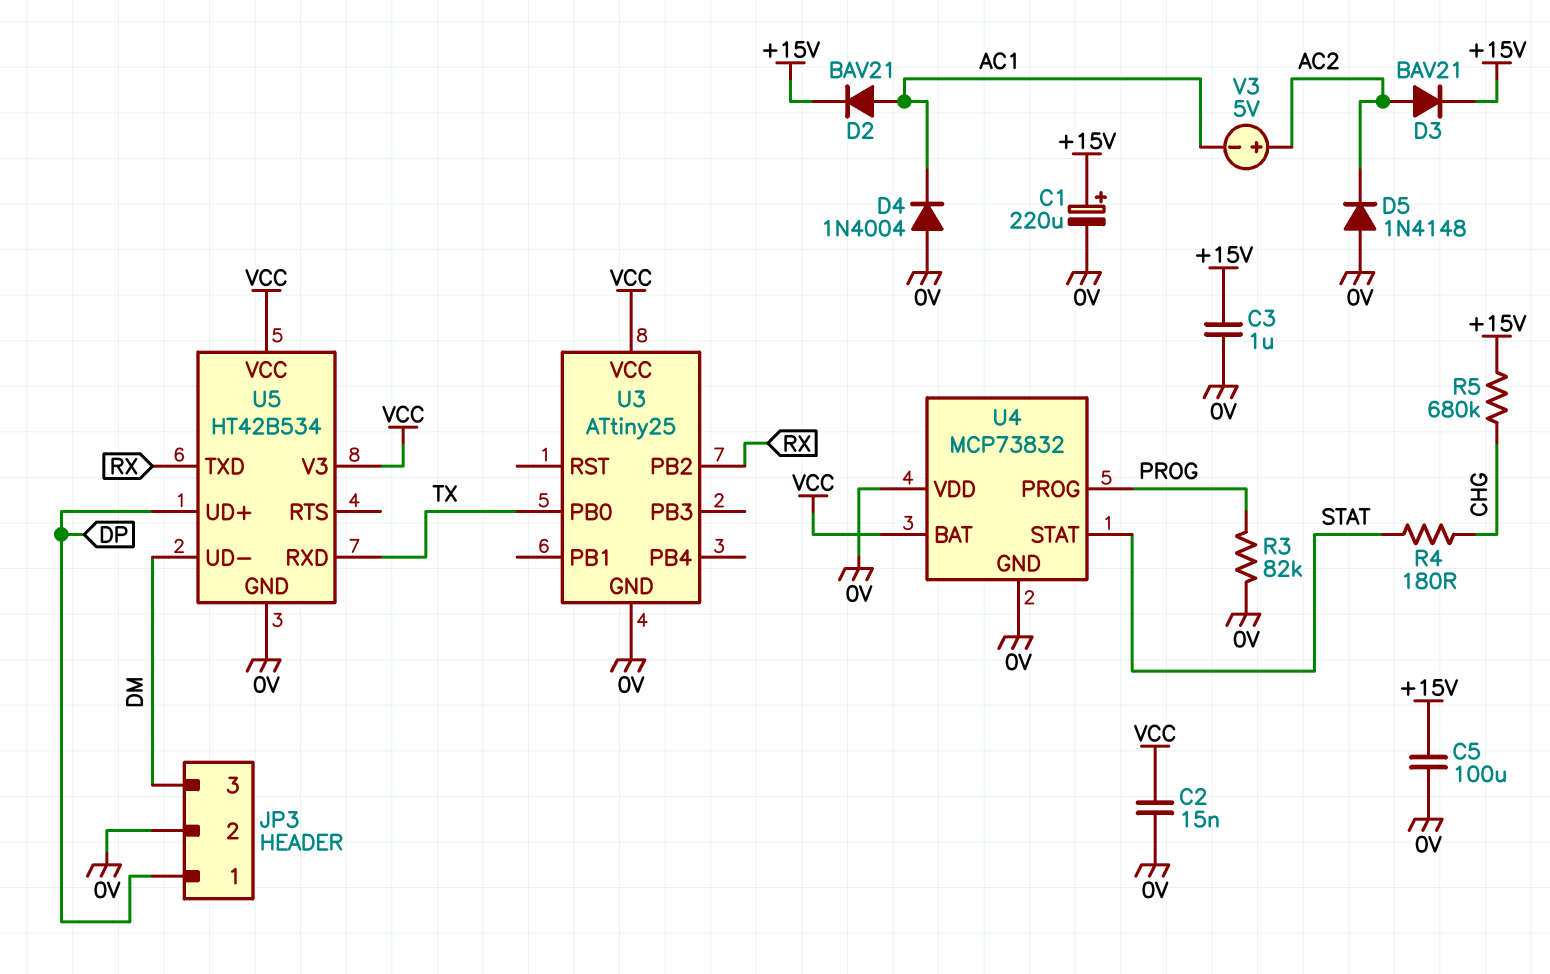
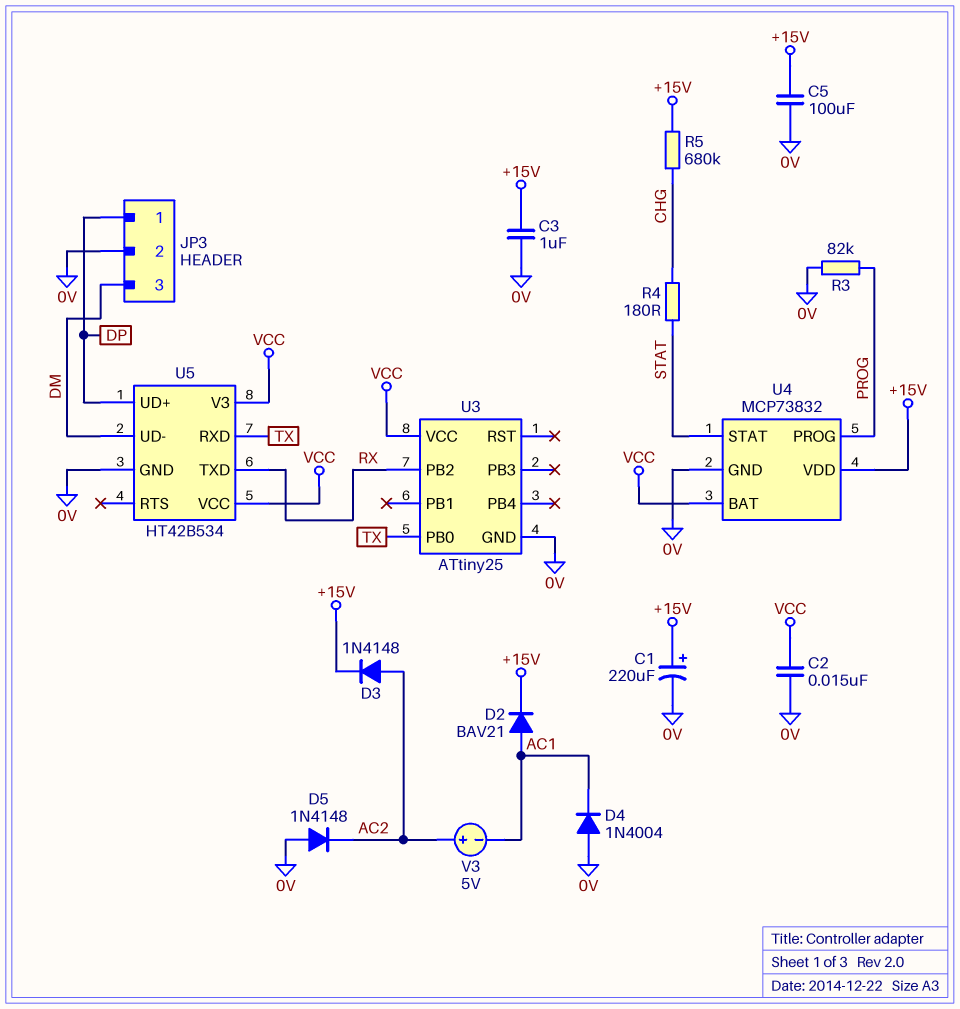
D3: diode BAV21 (A AC2, K +15V) -> diode 1N4148 (A AC2, K +15V)
U4 pin VDD: 0V -> +15V

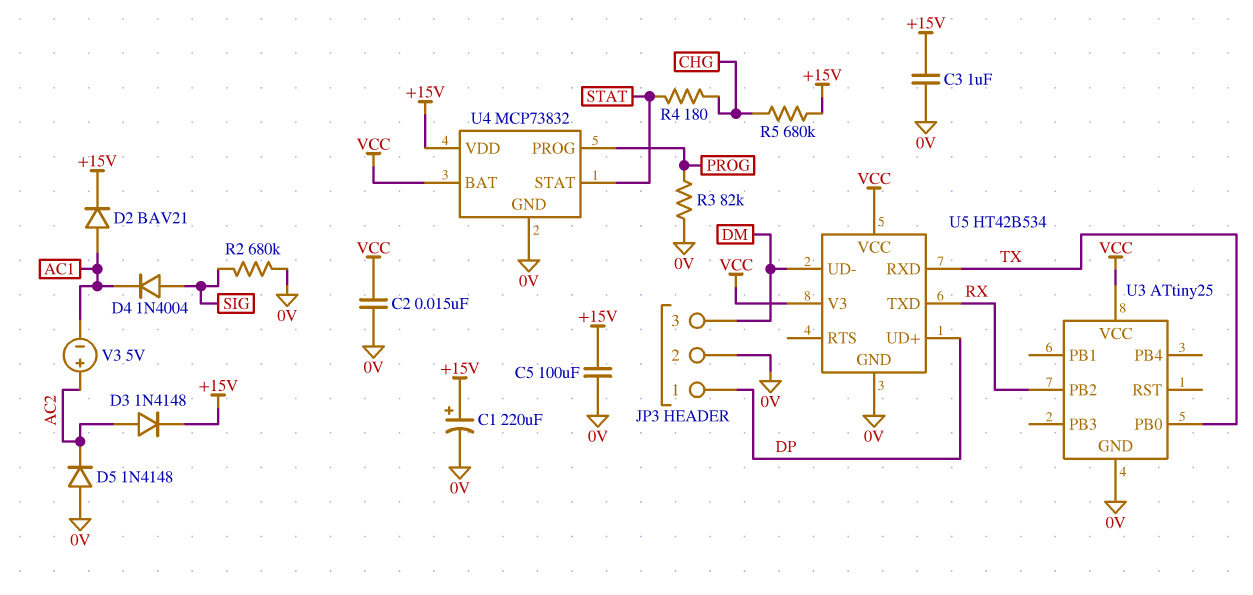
D4: diode 1N4004 (A 0V, K AC1) -> diode 1N4004 (A SIG, K AC1)
R2: none -> 680k (0V, SIG)

